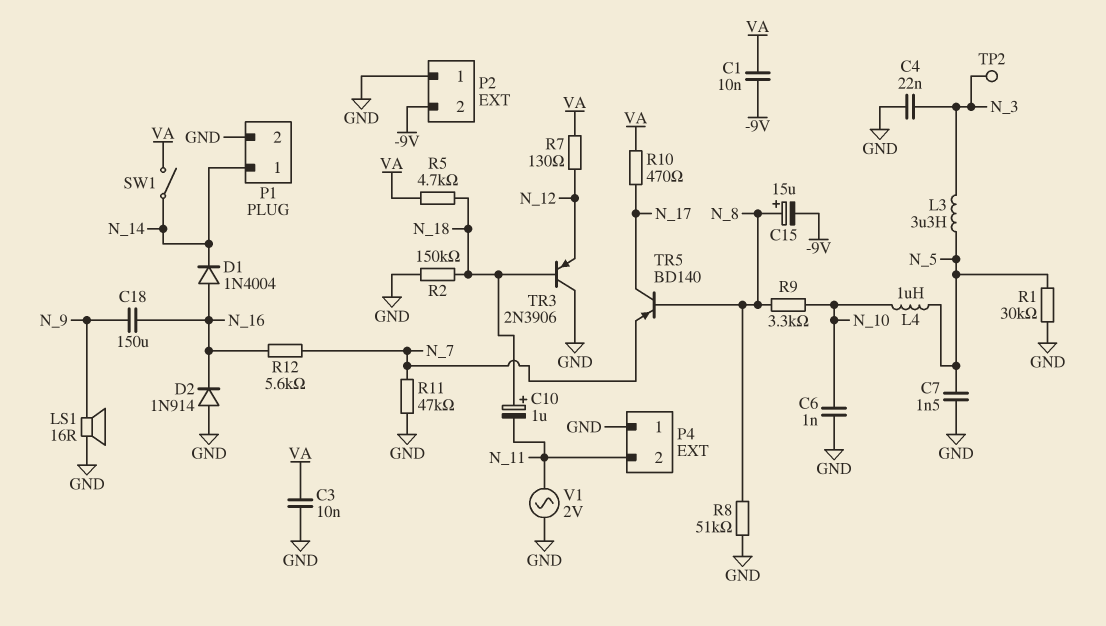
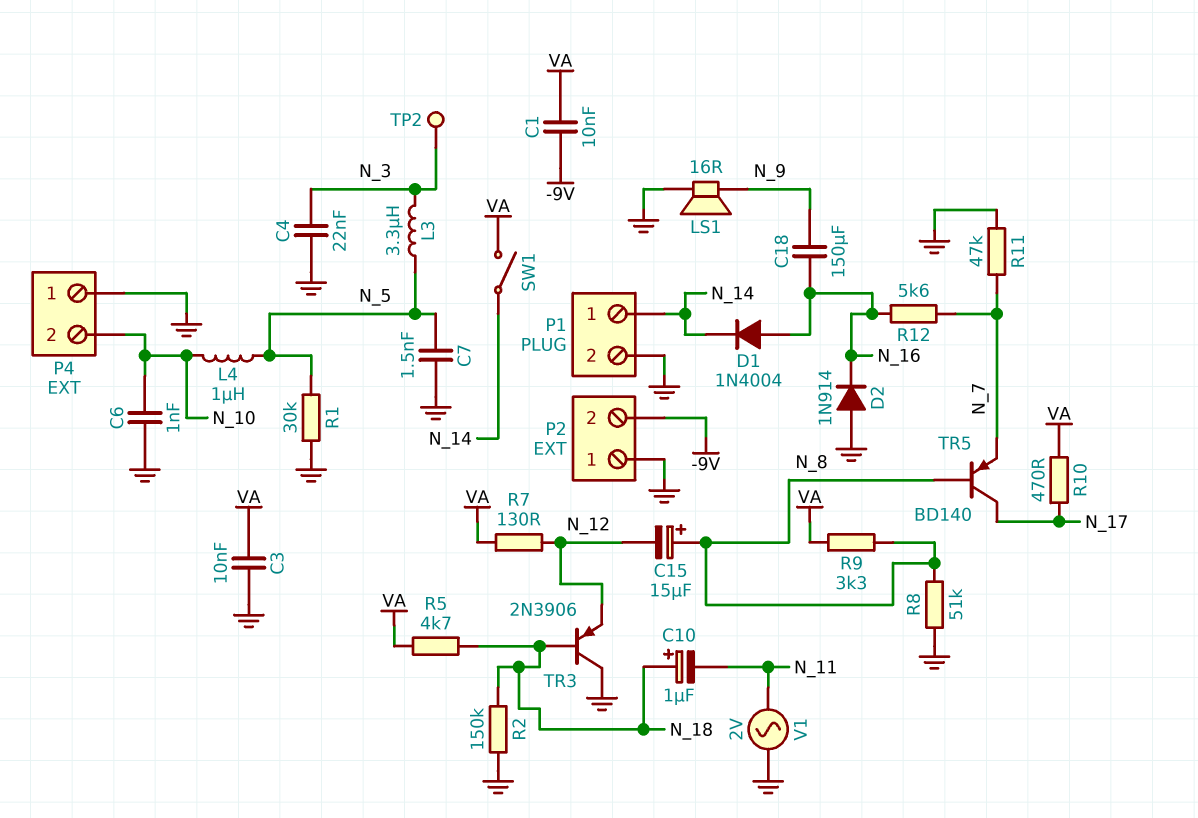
C15: 15uF (plus N_8, minus -9V) -> 15uF (plus N_8, minus N_12)
P4 pin 2: N_11 -> N_10
R9: 3.3k (N_8, N_10) -> 3.3k (N_8, VA)

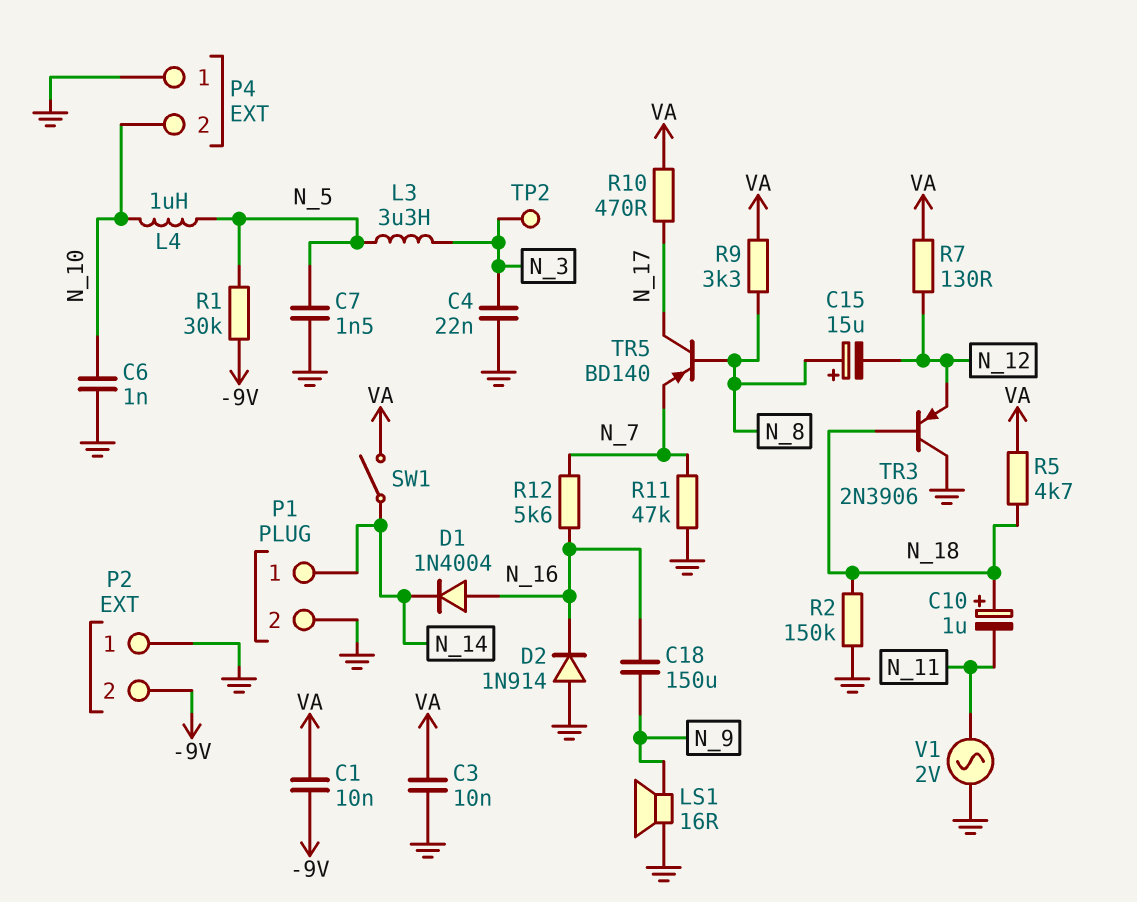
R1: 30k (GND, N_5) -> 30k (-9V, N_5)
R8: 51k (GND, N_8) -> none

